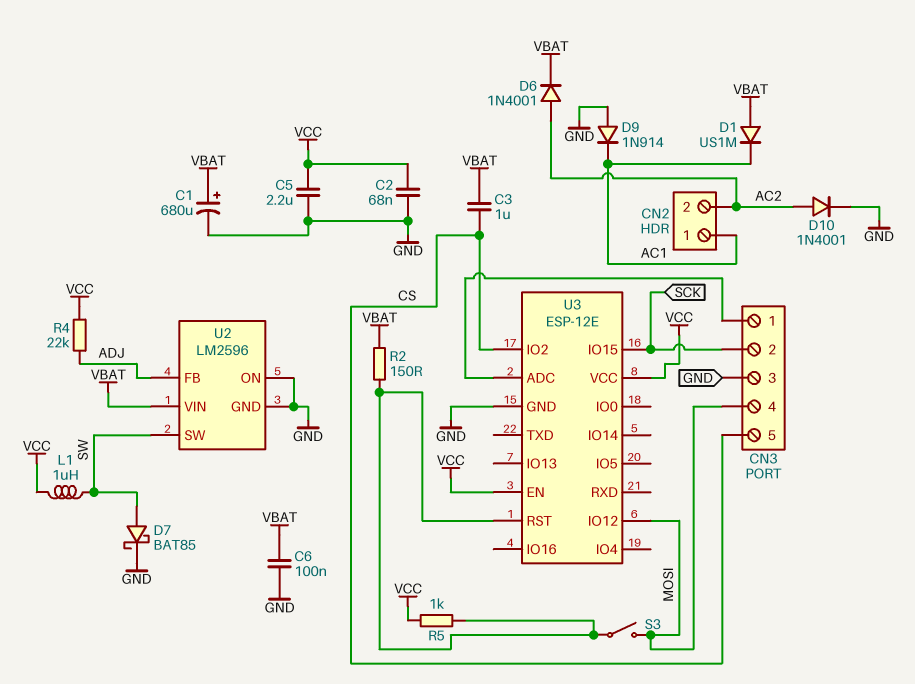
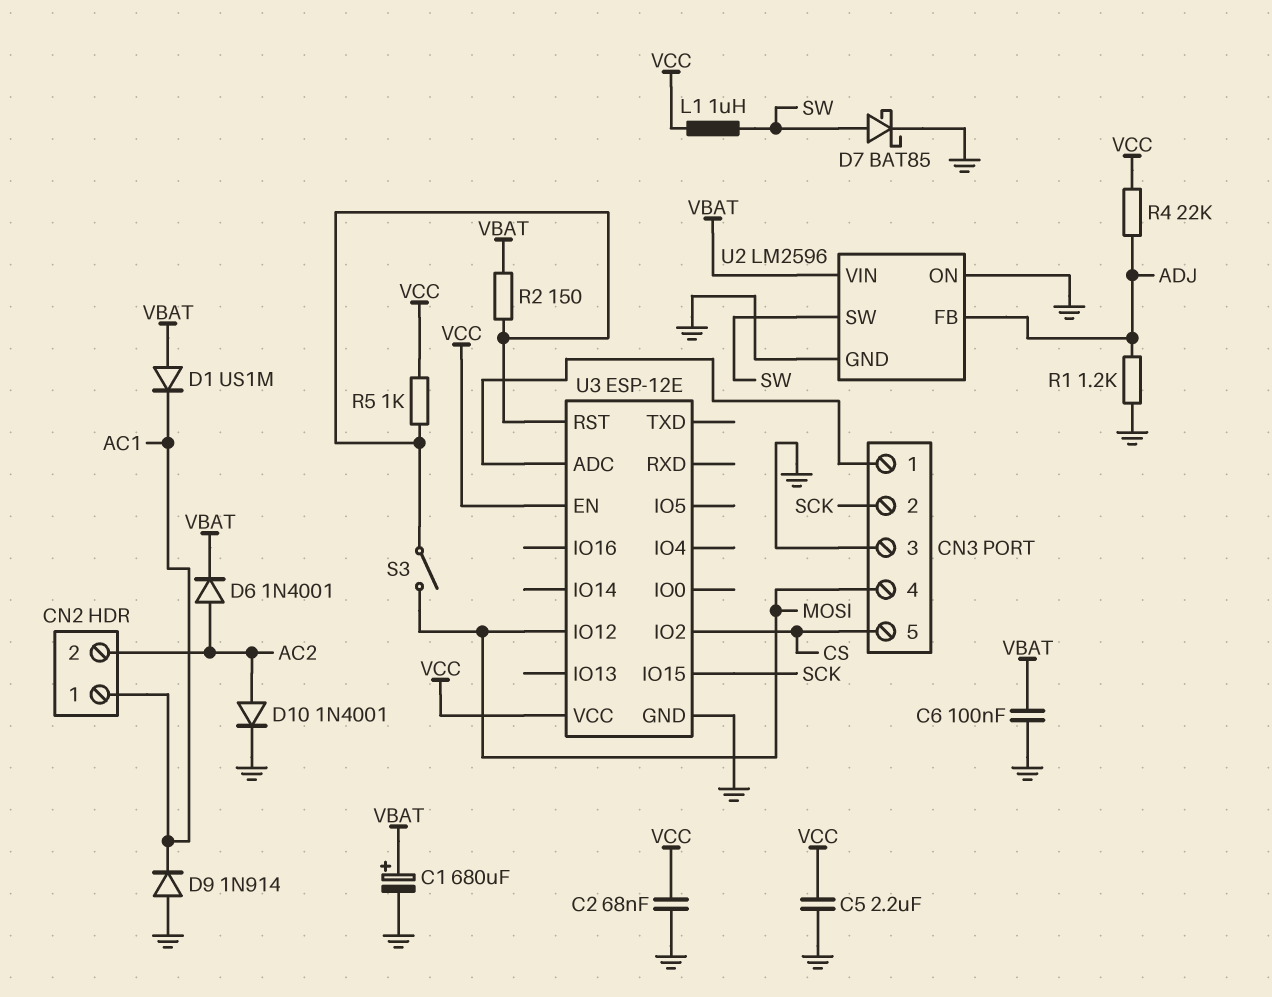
C3: 1uF (CS, VBAT) -> none
R1: none -> 1.2k (ADJ, GND)

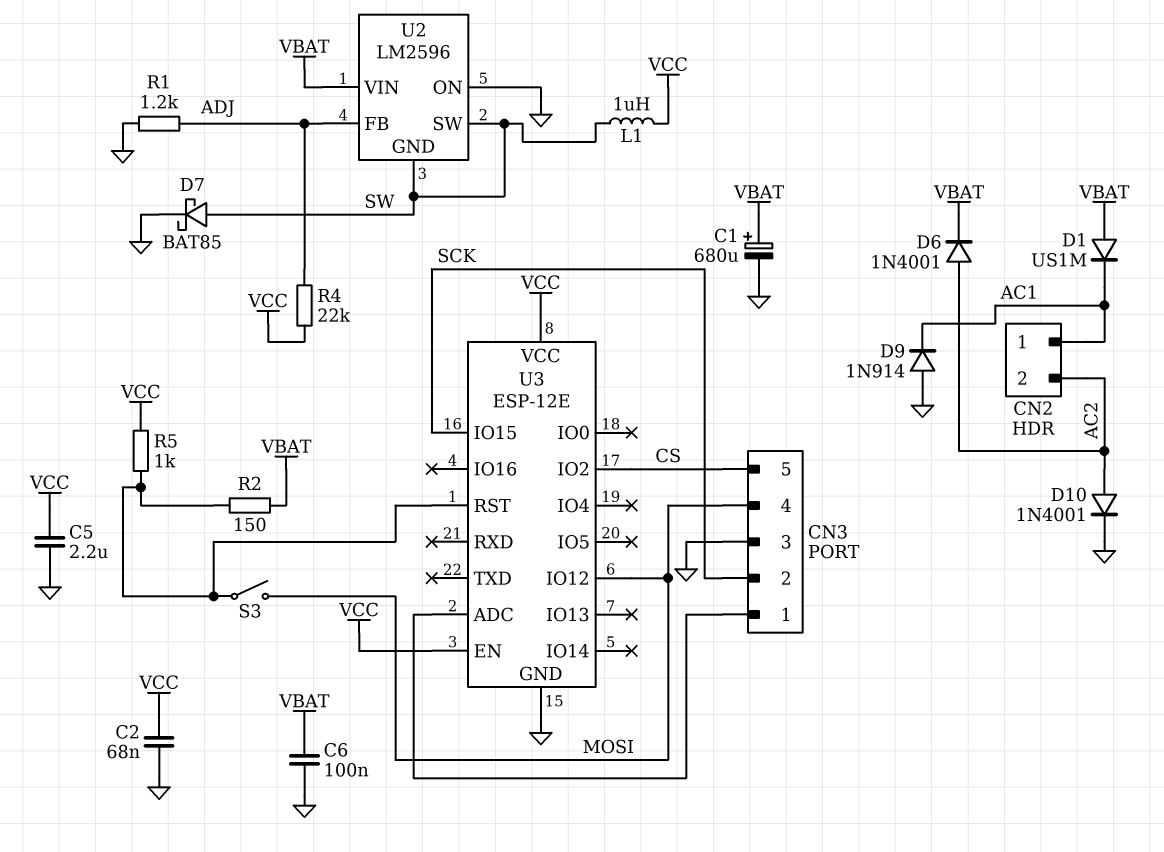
U2 pin GND: GND -> SW

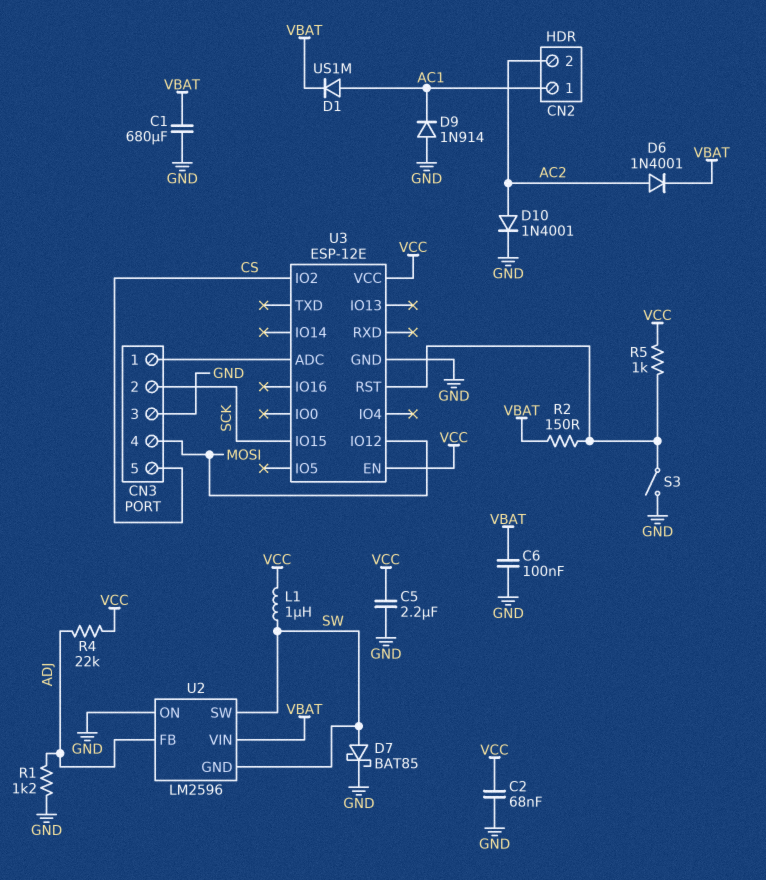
C1: 680uF (plus VBAT, minus GND) -> 680uF (GND, VBAT)
D1: diode US1M (A VBAT, K AC1) -> diode US1M (A AC1, K VBAT)
S3: switch (MOSI, U3/RST) -> switch (GND, U3/RST)

